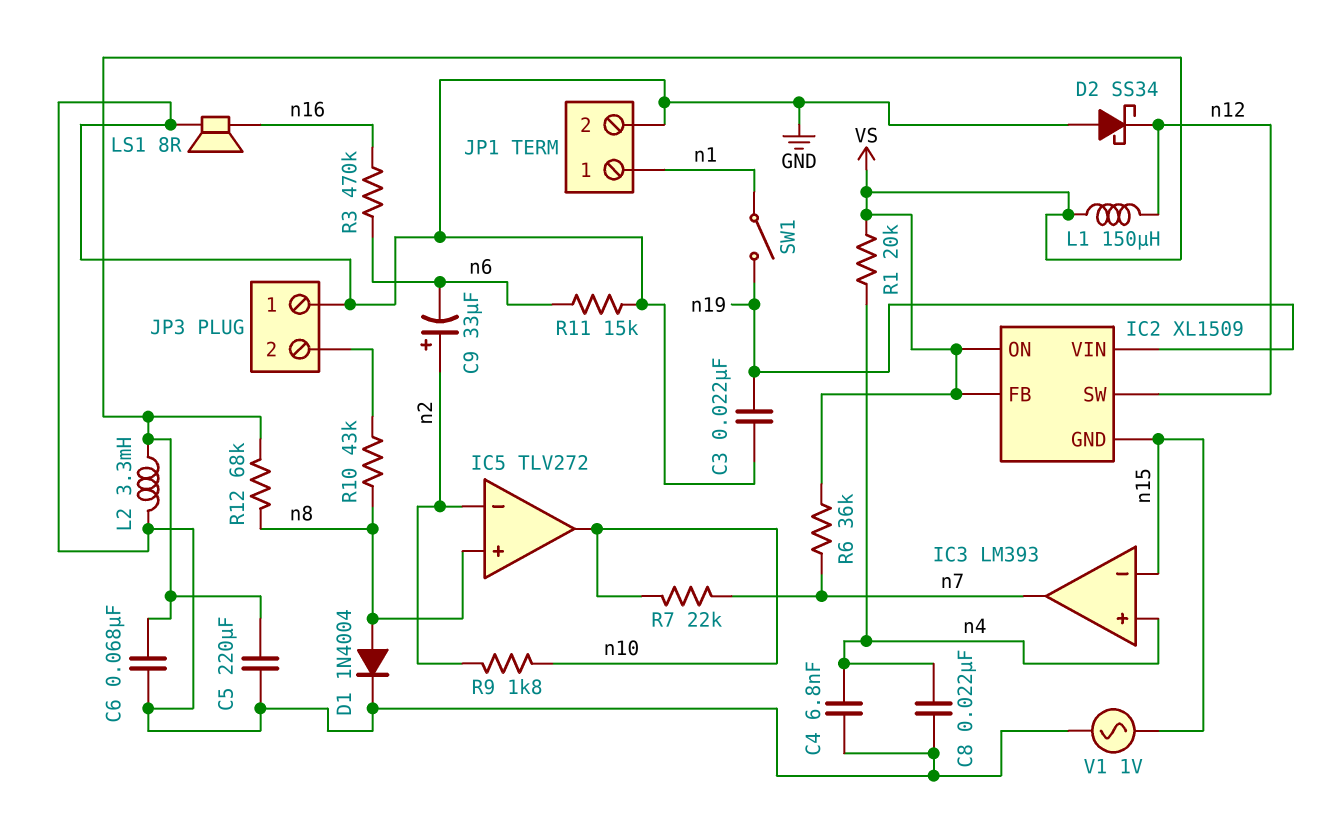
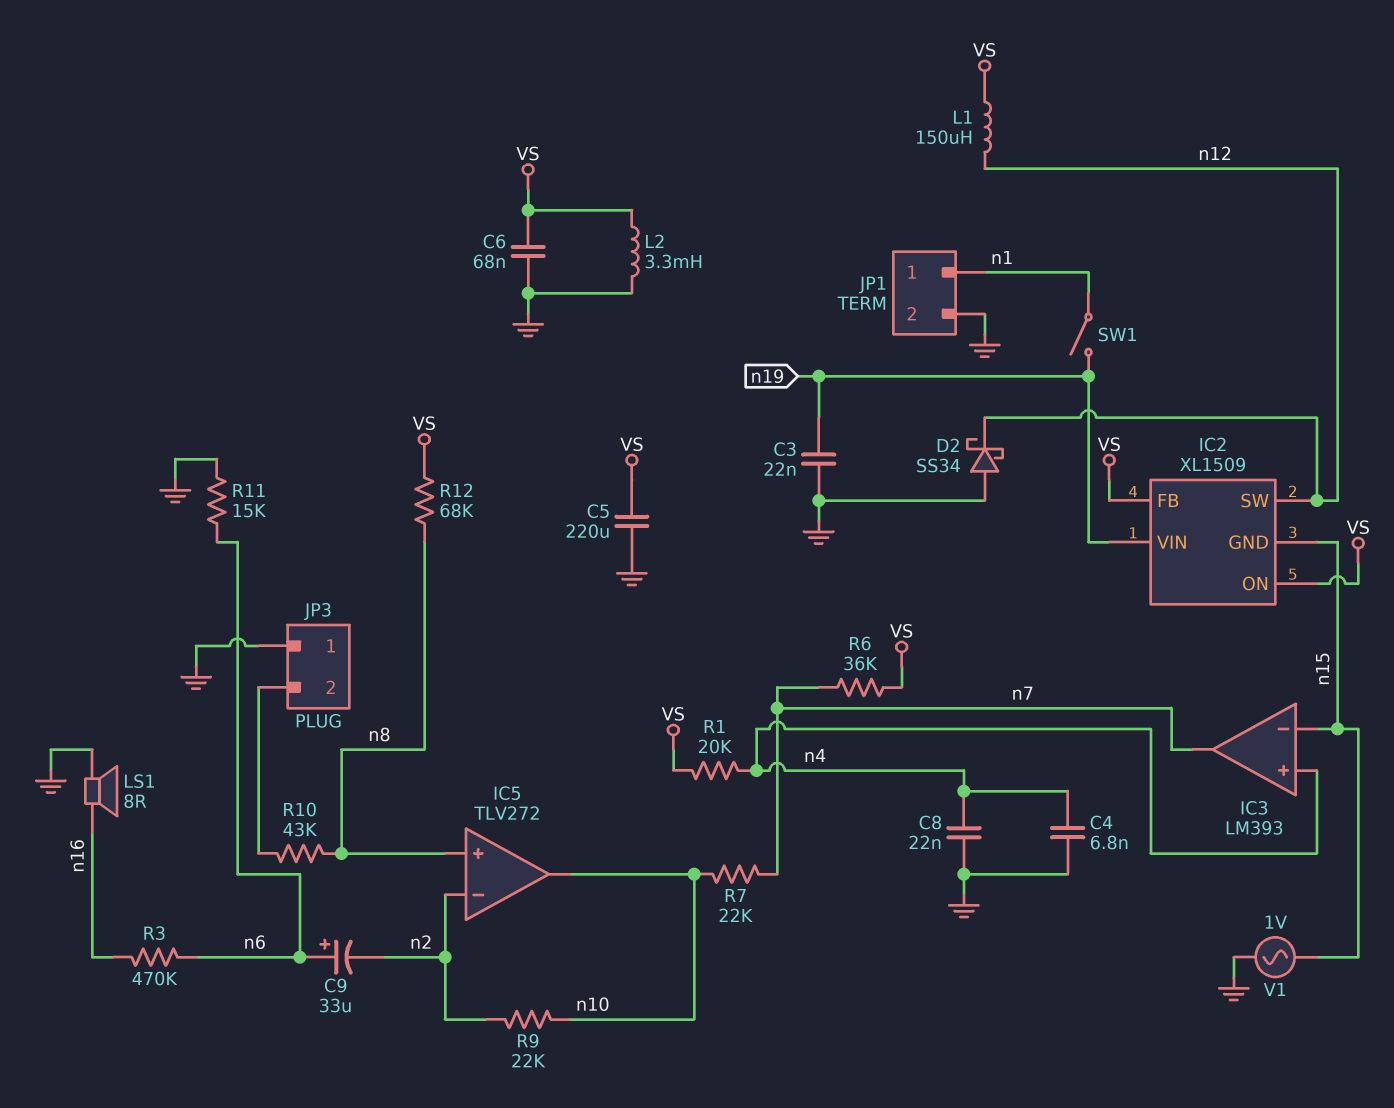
C9: 33uF (plus n2, minus n6) -> 33uF (plus n6, minus n2)
D1: diode 1N4004 (A n8, K GND) -> none
R9: 1.8k (n2, n10) -> 22k (n2, n10)

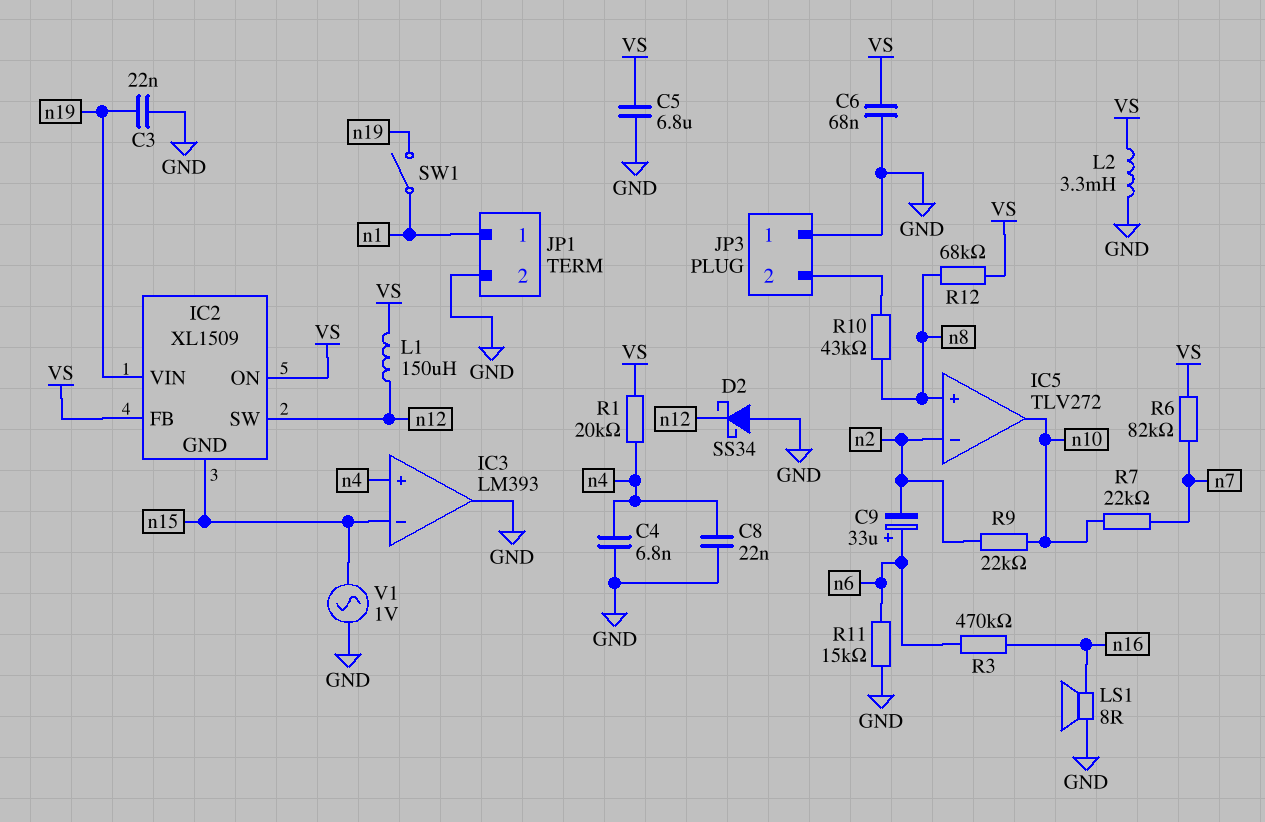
C5: 220uF (GND, VS) -> 6.8uF (GND, VS)
IC3 pin out: n7 -> GND
R6: 36k (VS, n7) -> 82k (VS, n7)

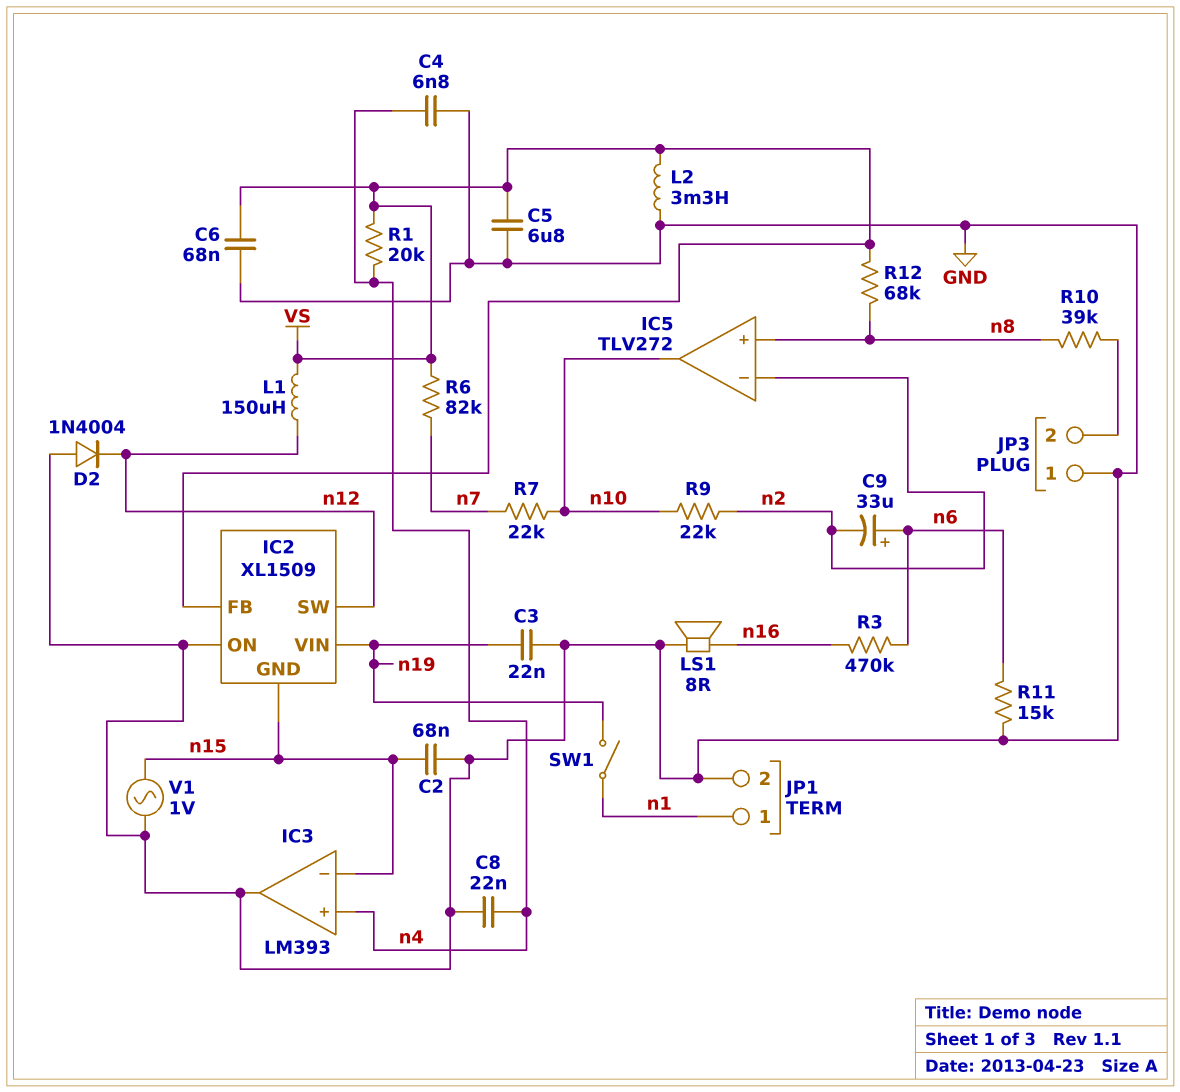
C2: none -> 68nF (GND, n15)
D2: schottky SS34 (A GND, K n12) -> diode 1N4004 (A GND, K n12)
IC2 pin ON: VS -> GND
R10: 43k (JP3/2, n8) -> 39k (JP3/2, n8)

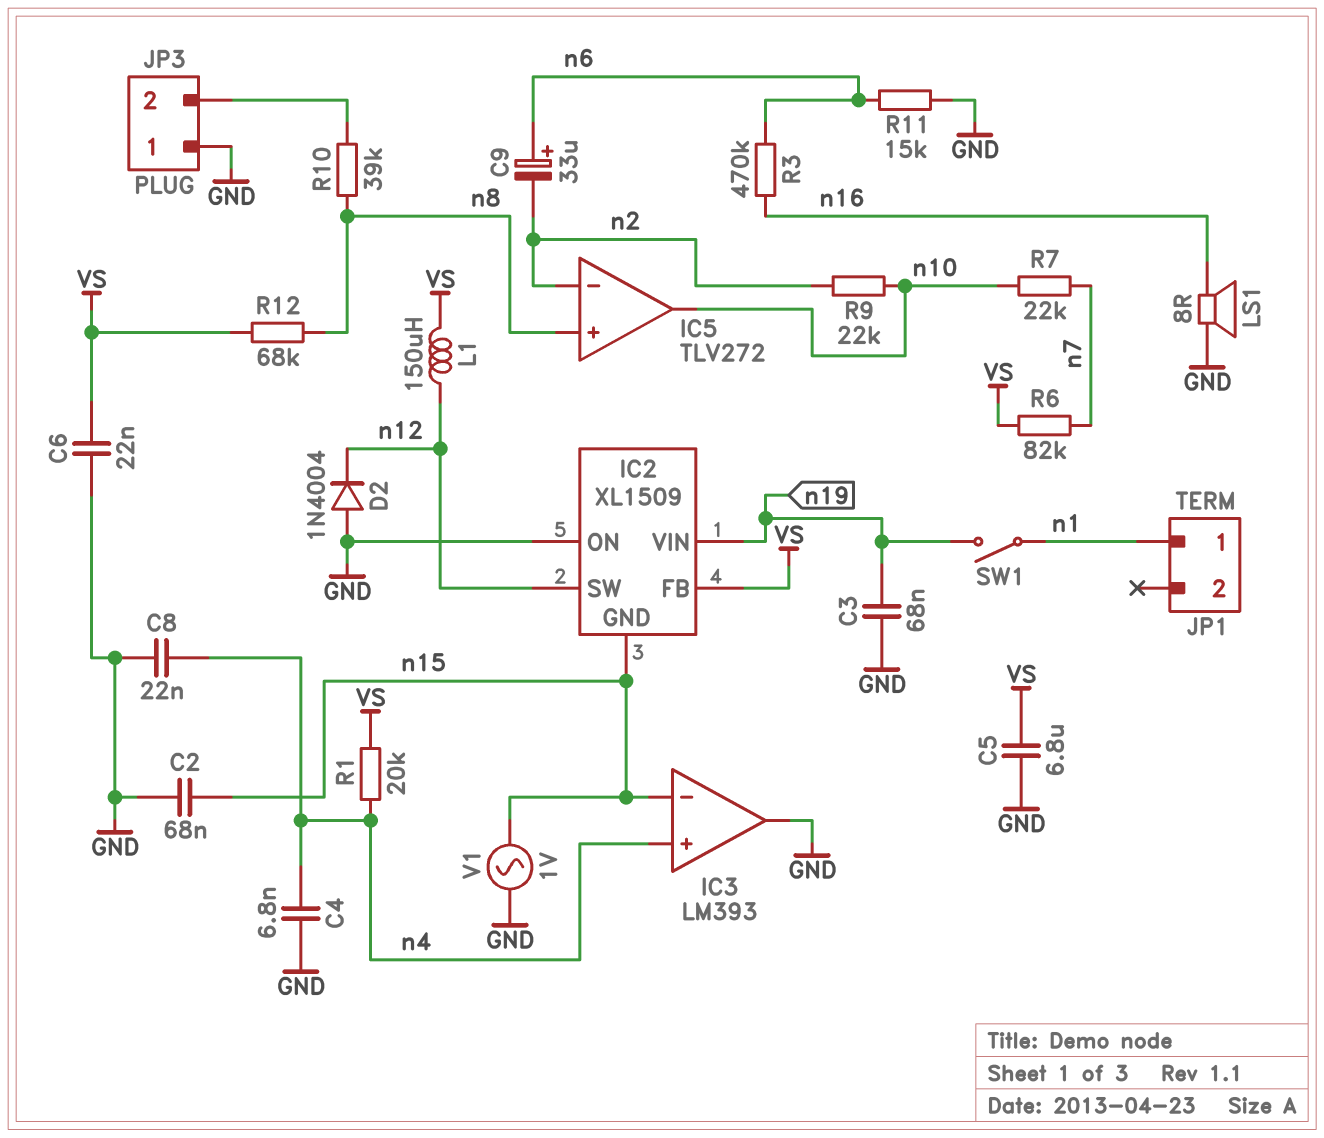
C3: 22nF (GND, n19) -> 68nF (GND, n19)
C6: 68nF (GND, VS) -> 22nF (GND, VS)
JP1 pin 2: GND -> none
L2: 3.3mH (GND, VS) -> none

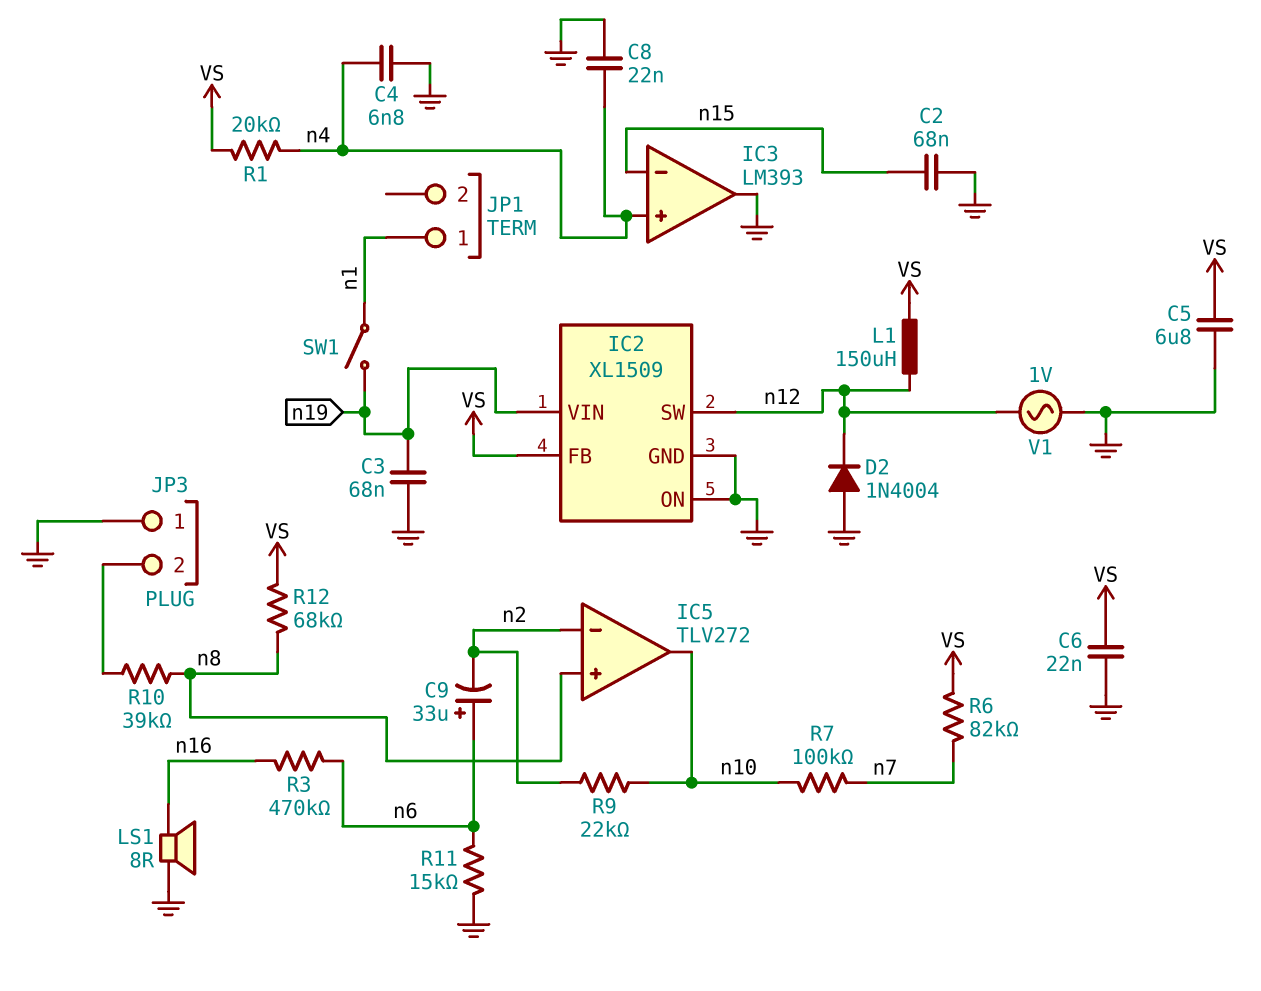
IC2 pin GND: n15 -> GND
R7: 22k (n7, n10) -> 100k (n7, n10)
V1: AC 1V (GND, n15) -> AC 1V (GND, n12)

